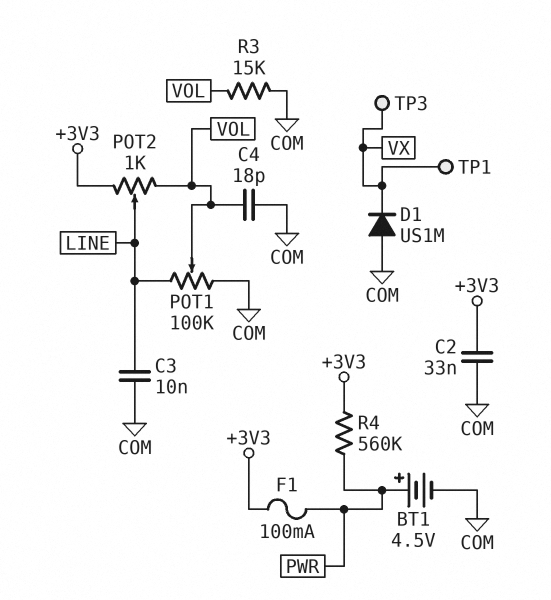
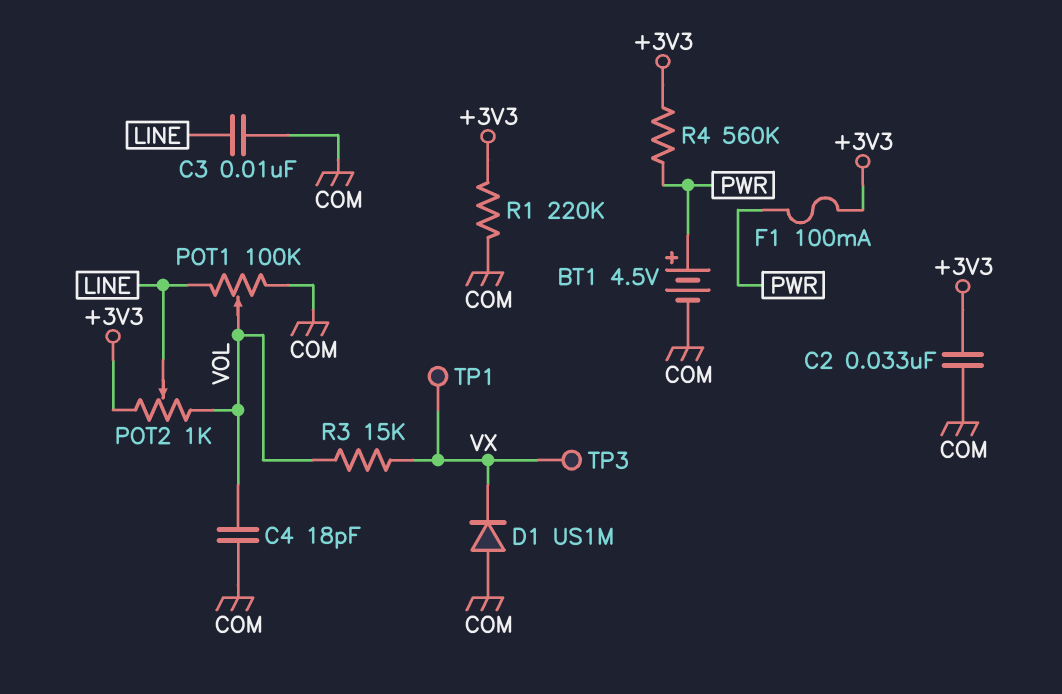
R1: none -> 220k (+3V3, COM)
R3: 15k (COM, VOL) -> 15k (VOL, VX)

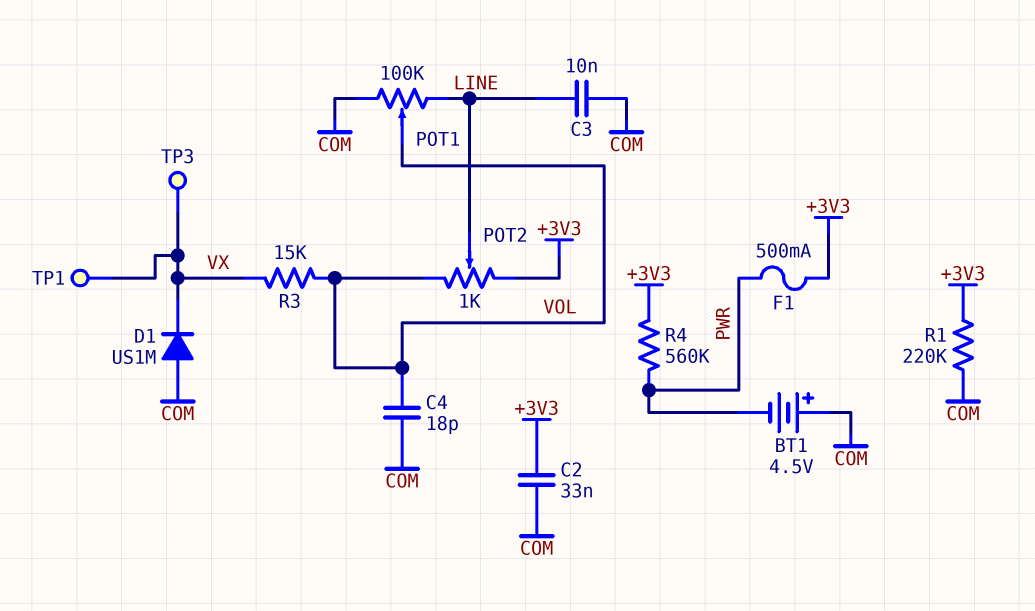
BT1: 4.5V (plus PWR, minus COM) -> 4.5V (plus COM, minus PWR)
F1: 100mA (+3V3, PWR) -> 500mA (+3V3, PWR)

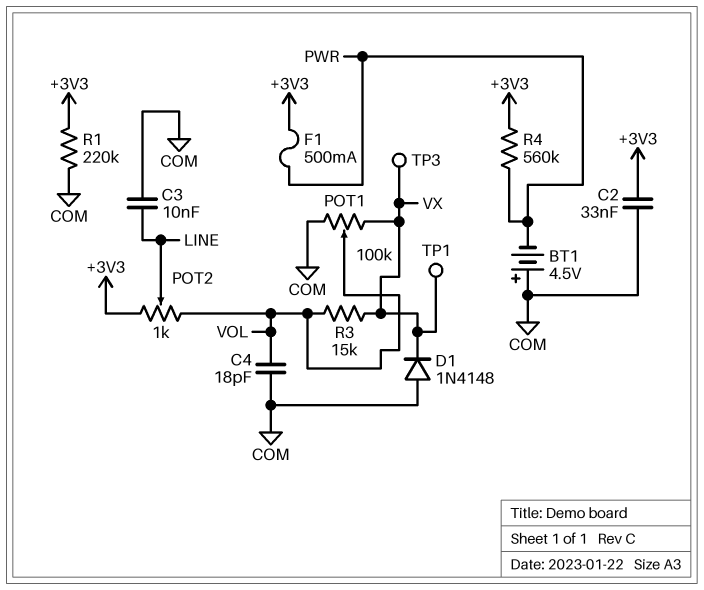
D1: diode US1M (A COM, K VX) -> diode 1N4148 (A COM, K VX)
POT1: 100k (COM, LINE, wiper VOL) -> 100k (COM, VX, wiper VOL)

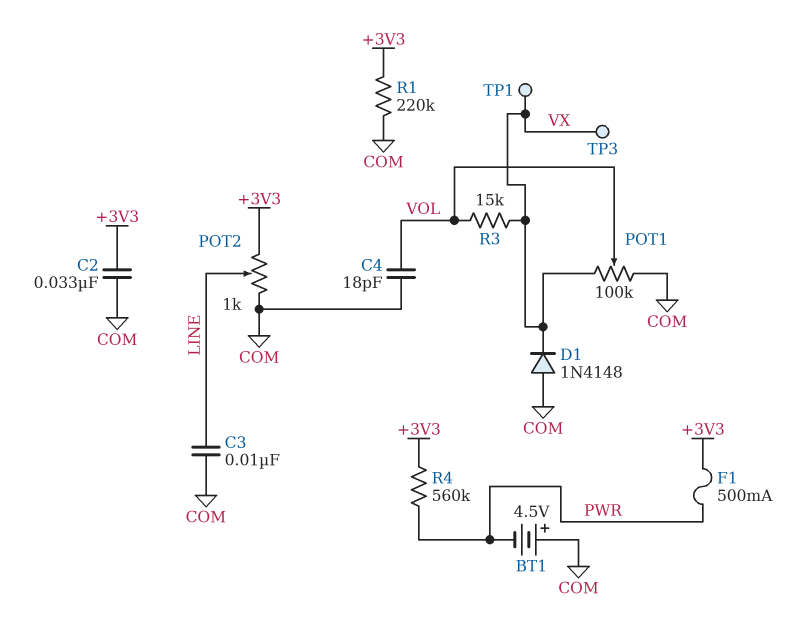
POT2: 1k (+3V3, VOL, wiper LINE) -> 1k (+3V3, COM, wiper LINE)

